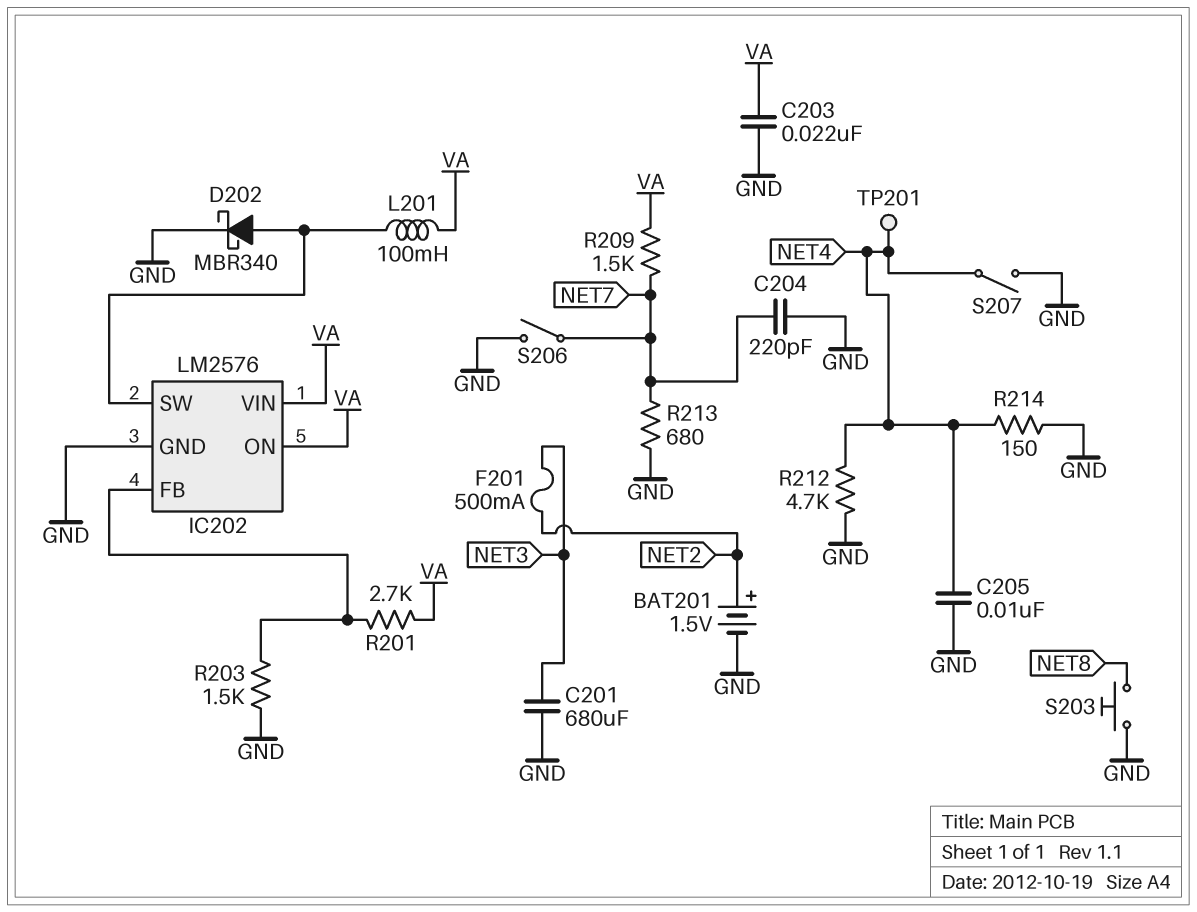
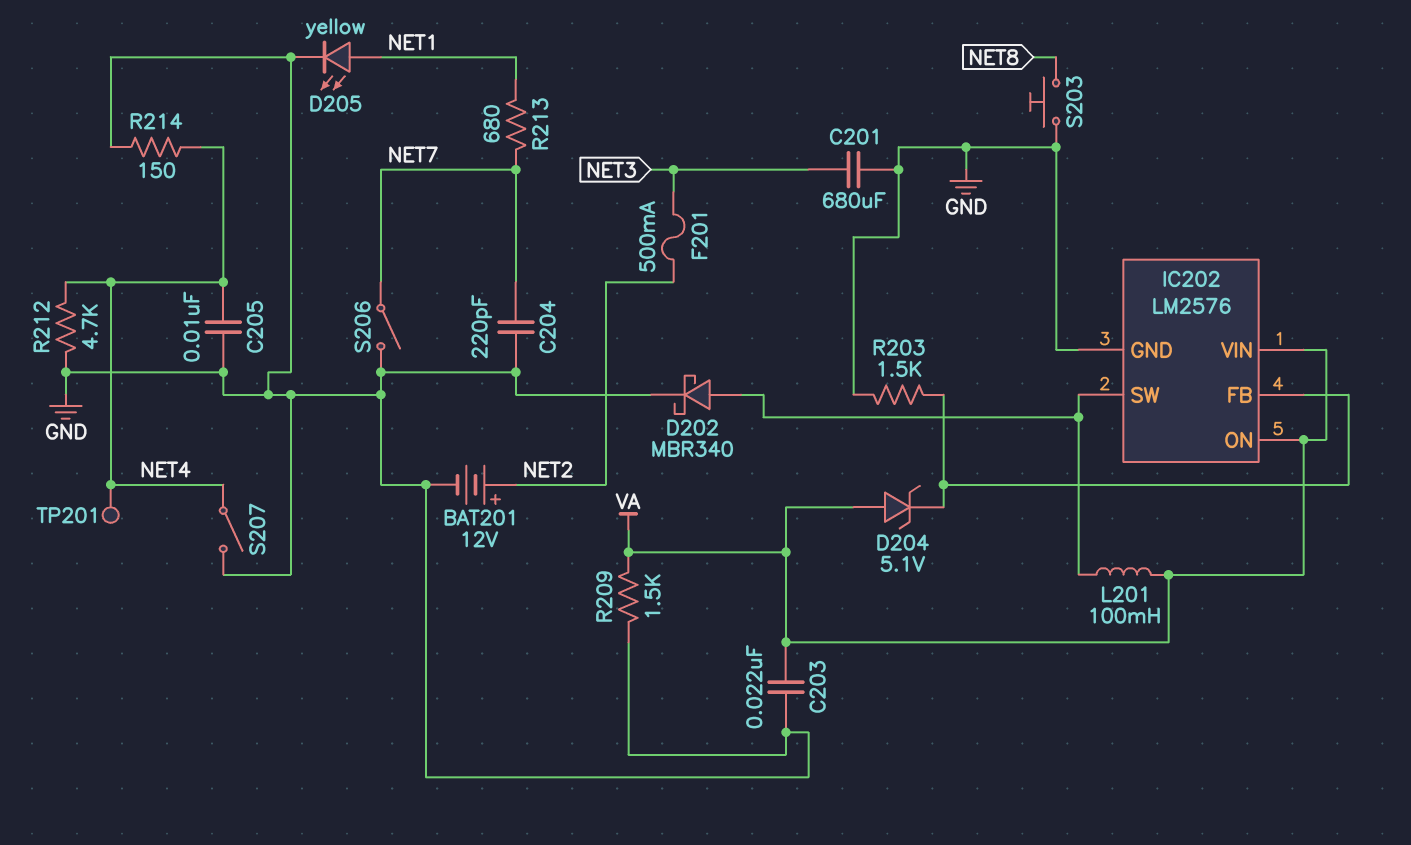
BAT201: 1.5V (plus NET2, minus GND) -> 12V (plus NET2, minus GND)
D204: none -> zener 5.1V (A VA, K IC202/FB)
D205: none -> LED yellow (A NET1, K GND)
R201: 2.7k (IC202/FB, VA) -> none
R209: 1.5k (NET7, VA) -> 1.5k (GND, VA)
R213: 680 (GND, NET7) -> 680 (NET1, NET7)

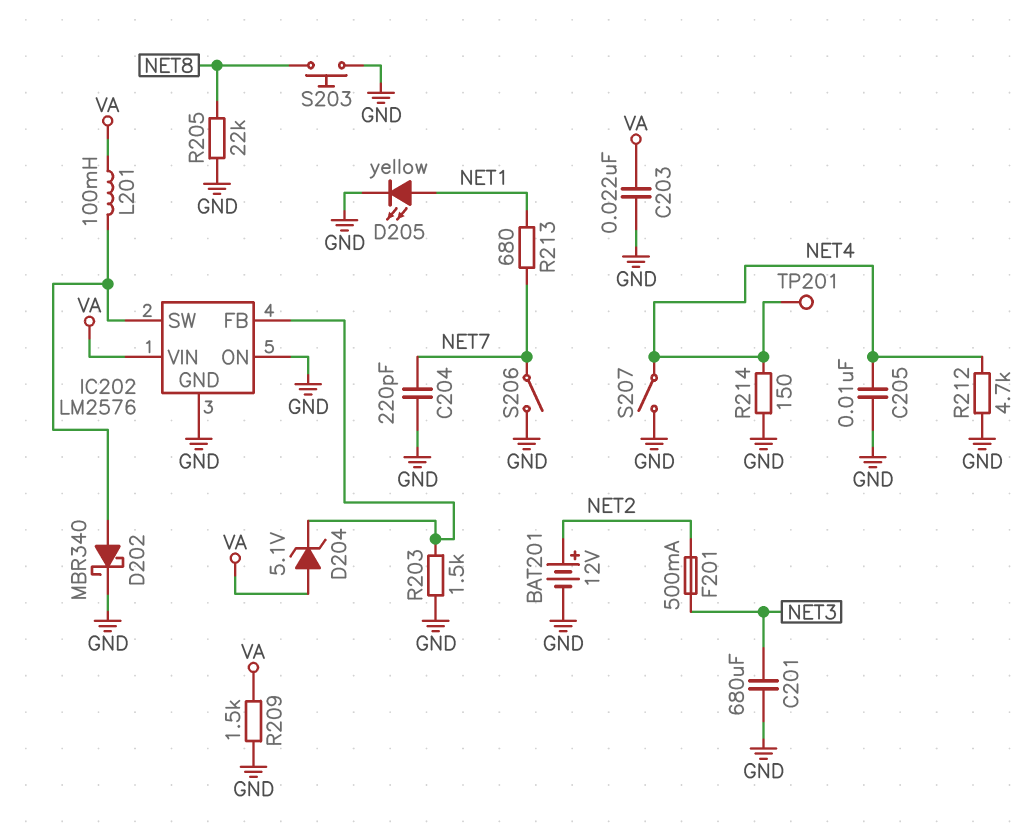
IC202 pin ON: VA -> GND
R205: none -> 22k (GND, NET8)

